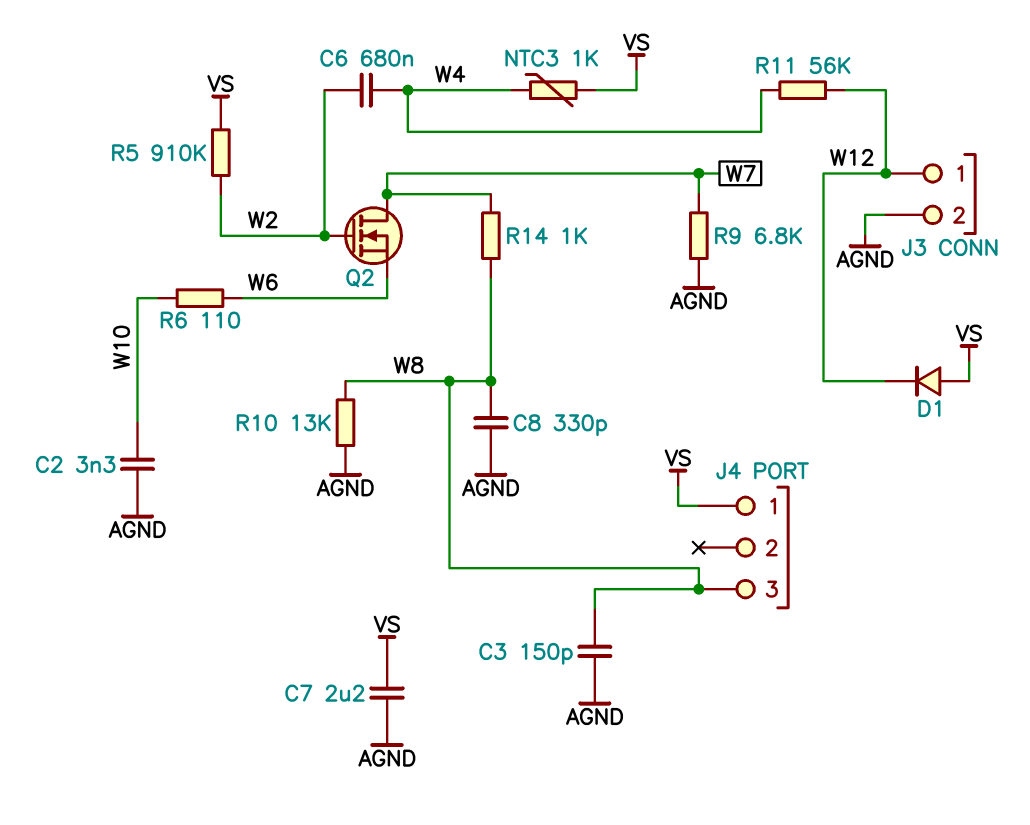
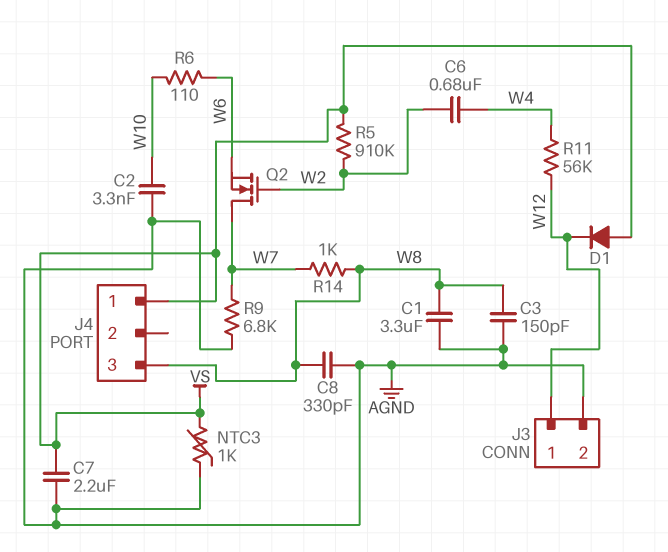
C1: none -> 3.3uF (AGND, W8)
NTC3: 1k (VS, W4) -> 1k (AGND, VS)
R10: 13k (AGND, W8) -> none

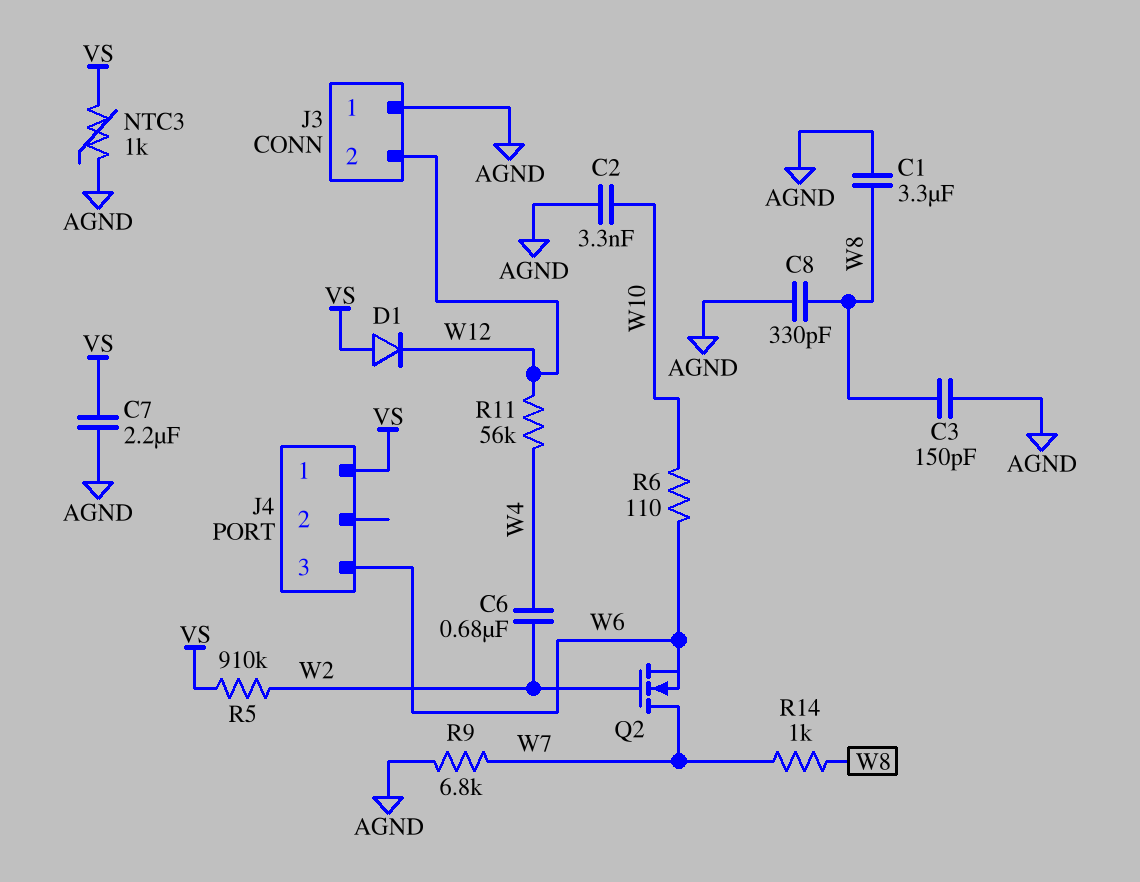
J3 pin 1: W12 -> AGND
J3 pin 2: AGND -> W12
J4 pin 3: W8 -> W6

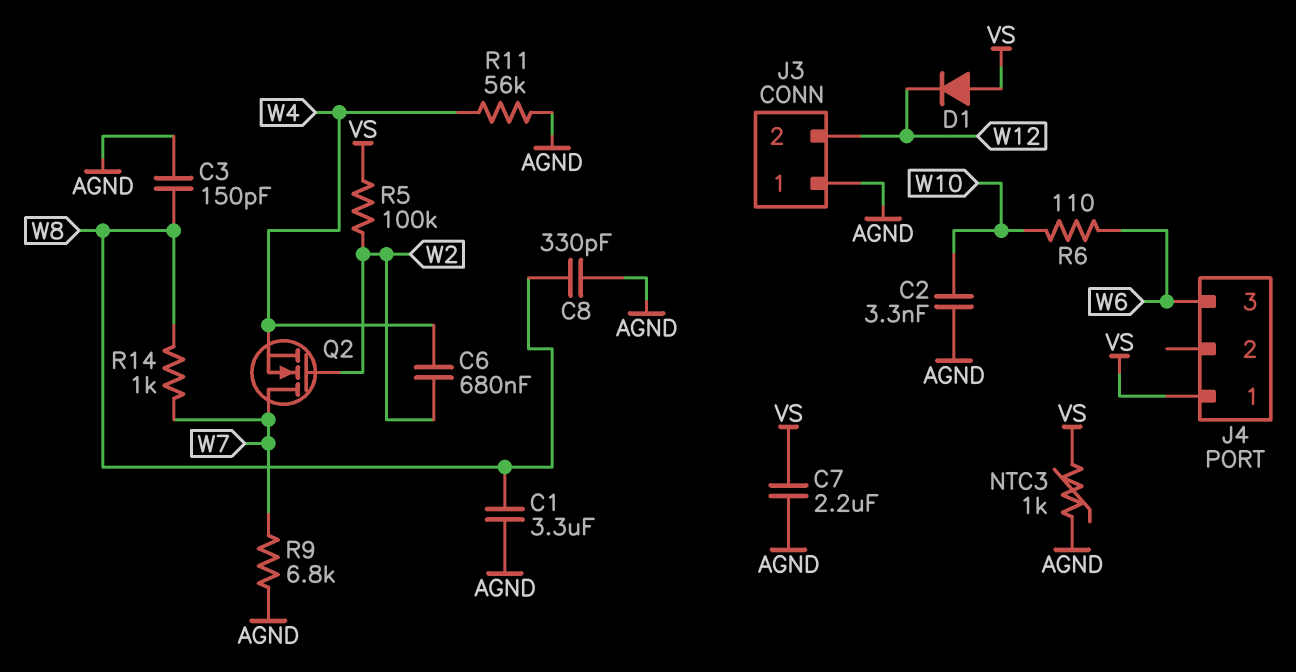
Q2: NMOS (G W2, D W7, S W6) -> NMOS (G W2, D W7, S W4)
R5: 910k (VS, W2) -> 100k (VS, W2)
R11: 56k (W4, W12) -> 56k (AGND, W4)

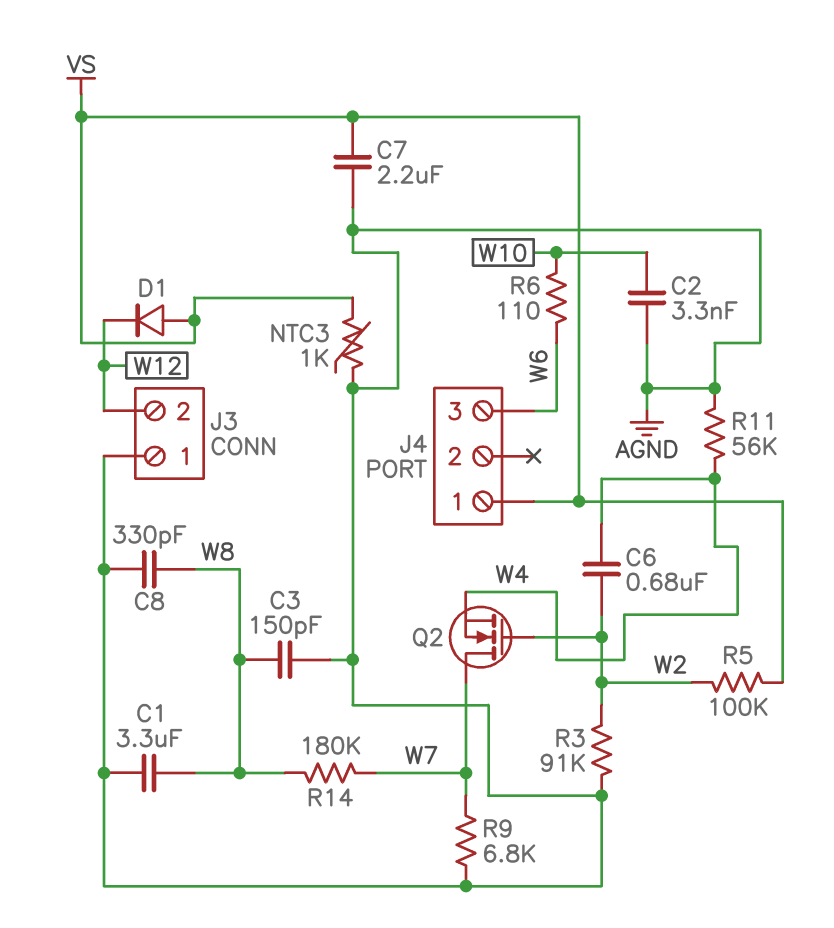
R3: none -> 91k (AGND, W2)
R14: 1k (W7, W8) -> 180k (W7, W8)

